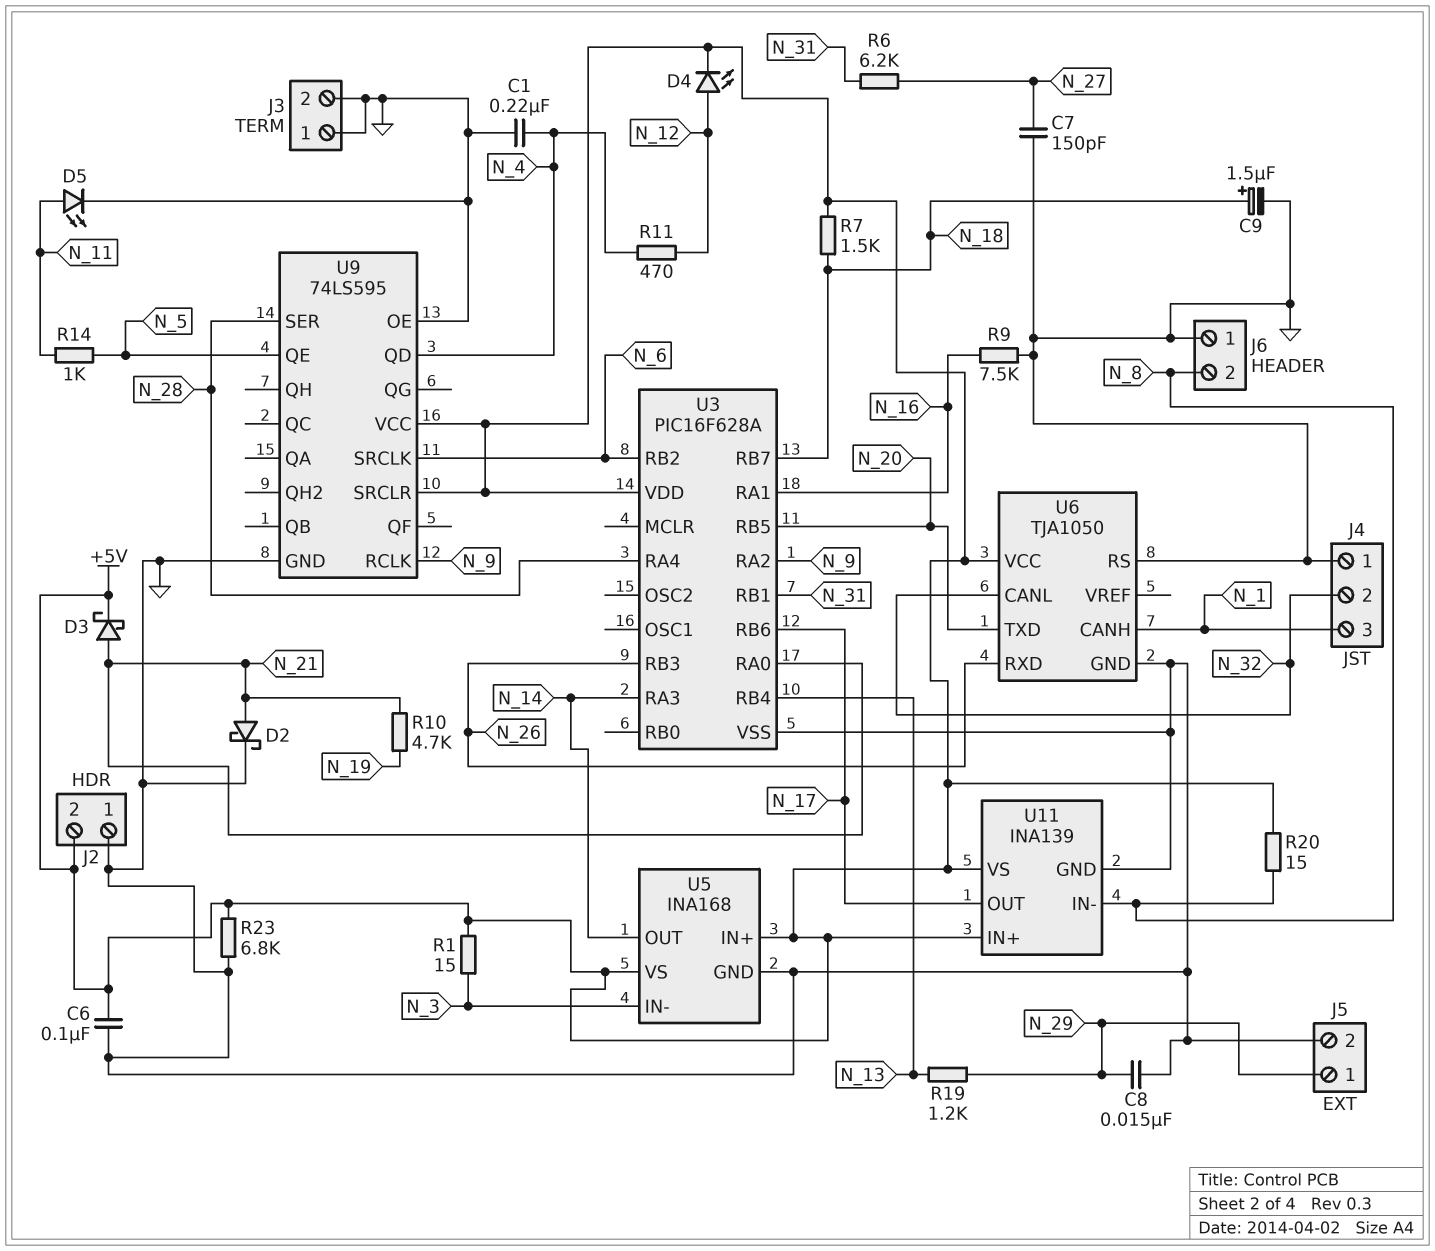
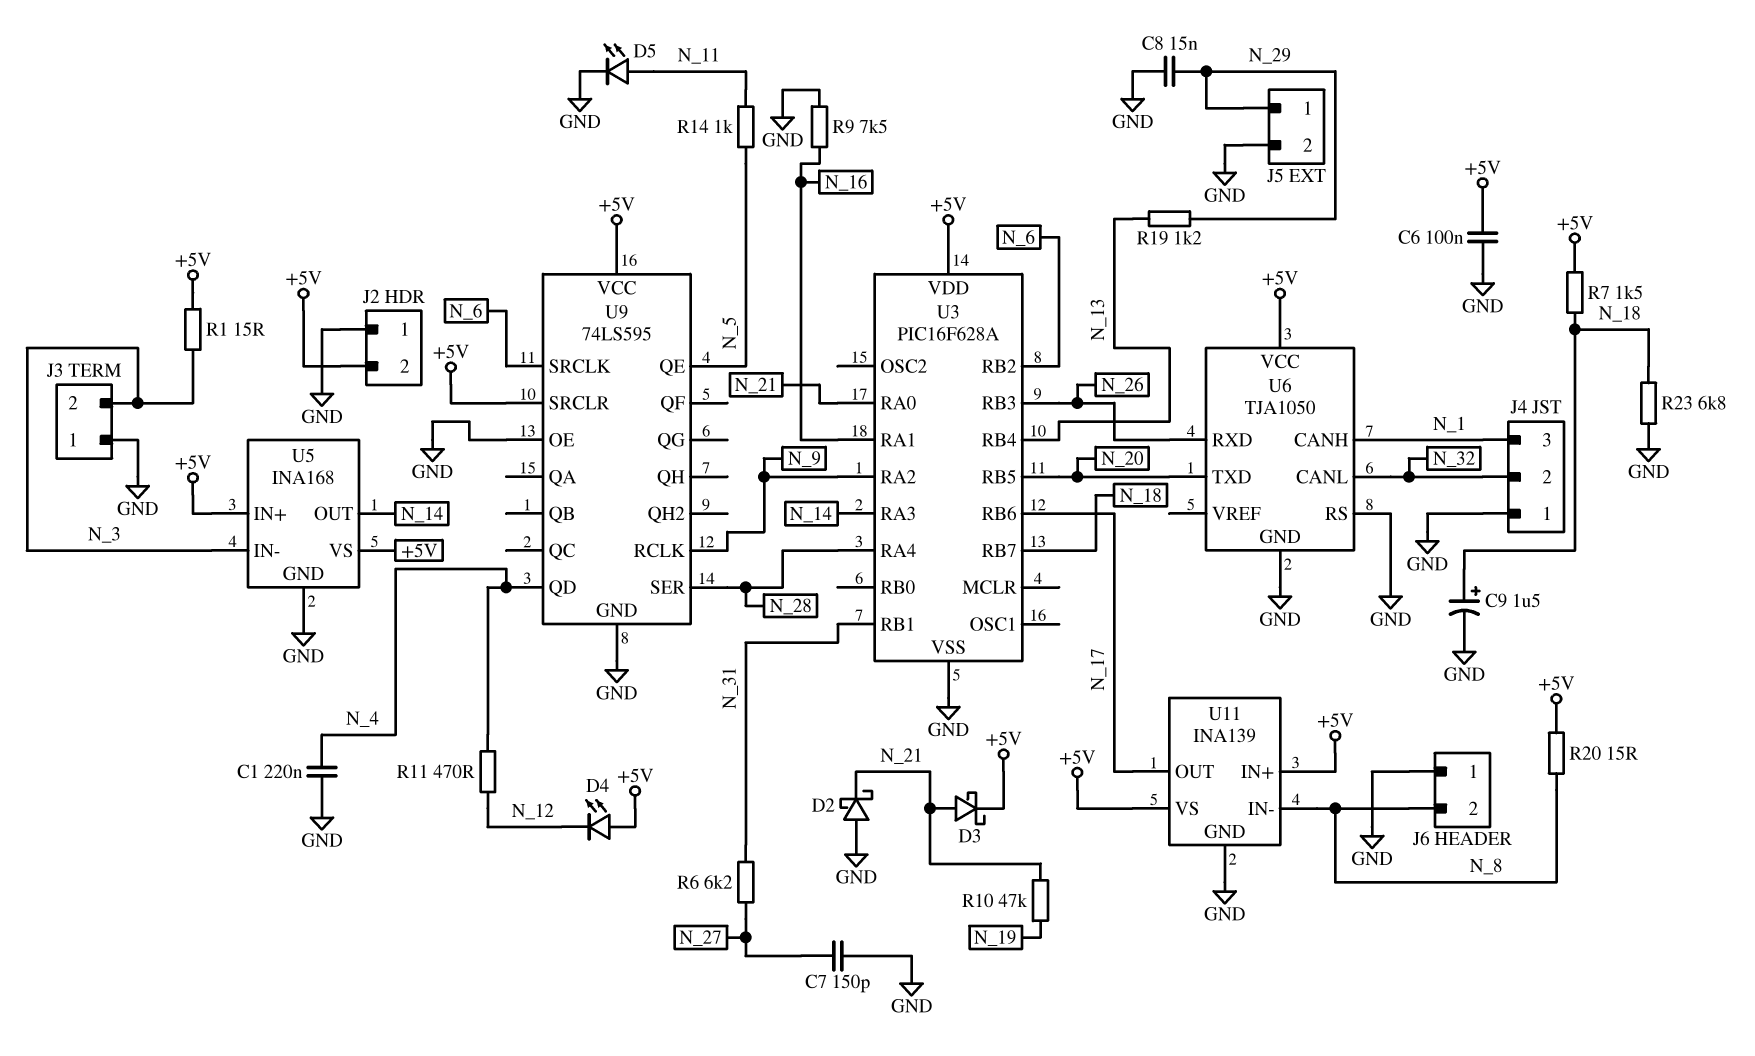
D2: schottky (A N_21, K GND) -> schottky (A GND, K N_21)
D4: LED (A N_12, K +5V) -> LED (A +5V, K N_12)
J3 pin 2: GND -> N_3
R10: 4.7k (N_19, N_21) -> 47k (N_19, N_21)
R23: 6.8k (+5V, GND) -> 6.8k (GND, N_18)

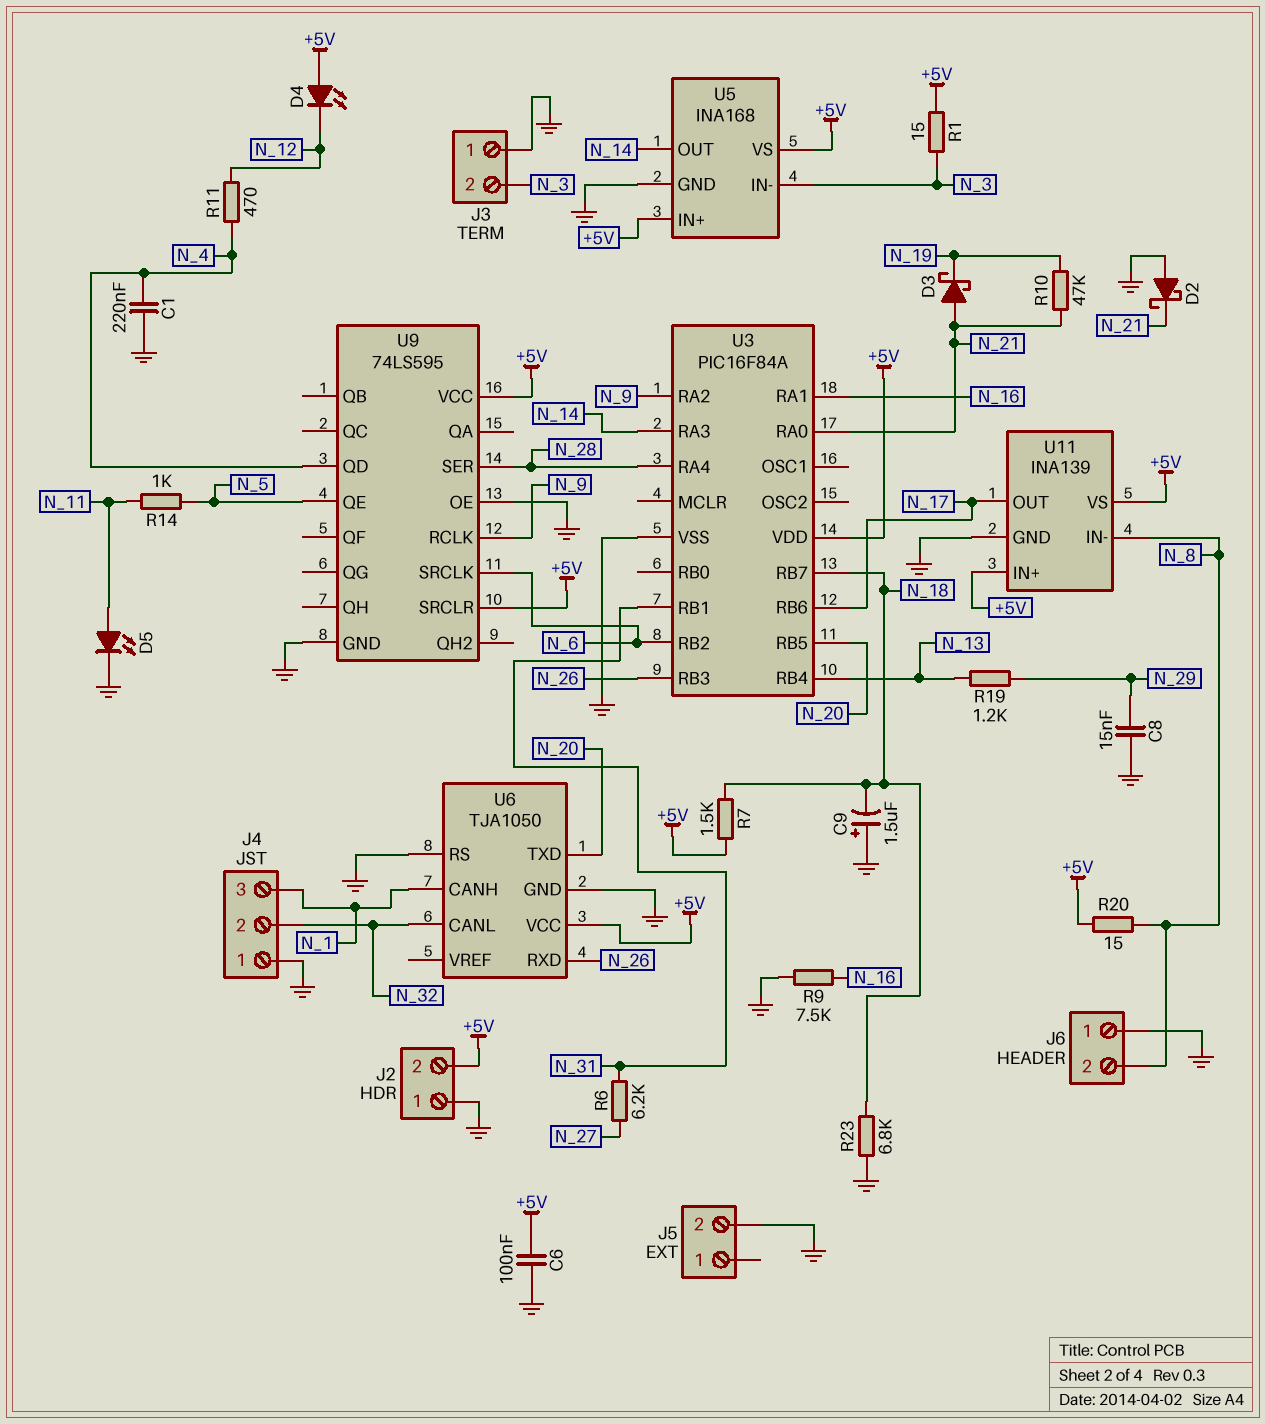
C7: 150pF (GND, N_27) -> none
C9: 1.5uF (plus N_18, minus GND) -> 1.5uF (plus GND, minus N_18)
D3: schottky (A N_21, K +5V) -> schottky (A N_21, K N_19)
J5 pin 1: N_29 -> none
U3: PIC16F628A -> PIC16F84A

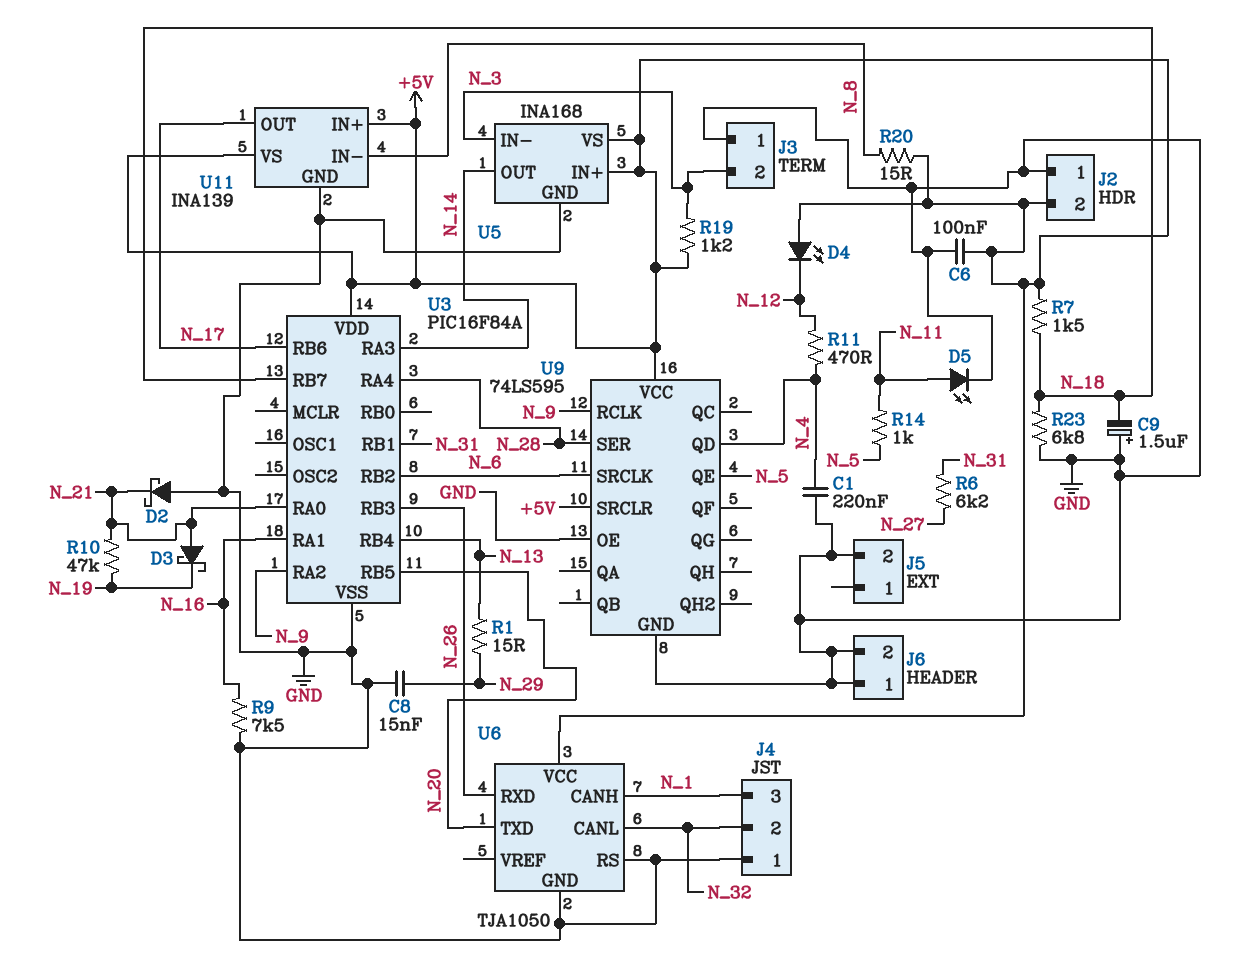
J6 pin 2: N_8 -> GND
R1: 15 (+5V, N_3) -> 15 (N_13, N_29)
R19: 1.2k (N_13, N_29) -> 1.2k (+5V, N_3)

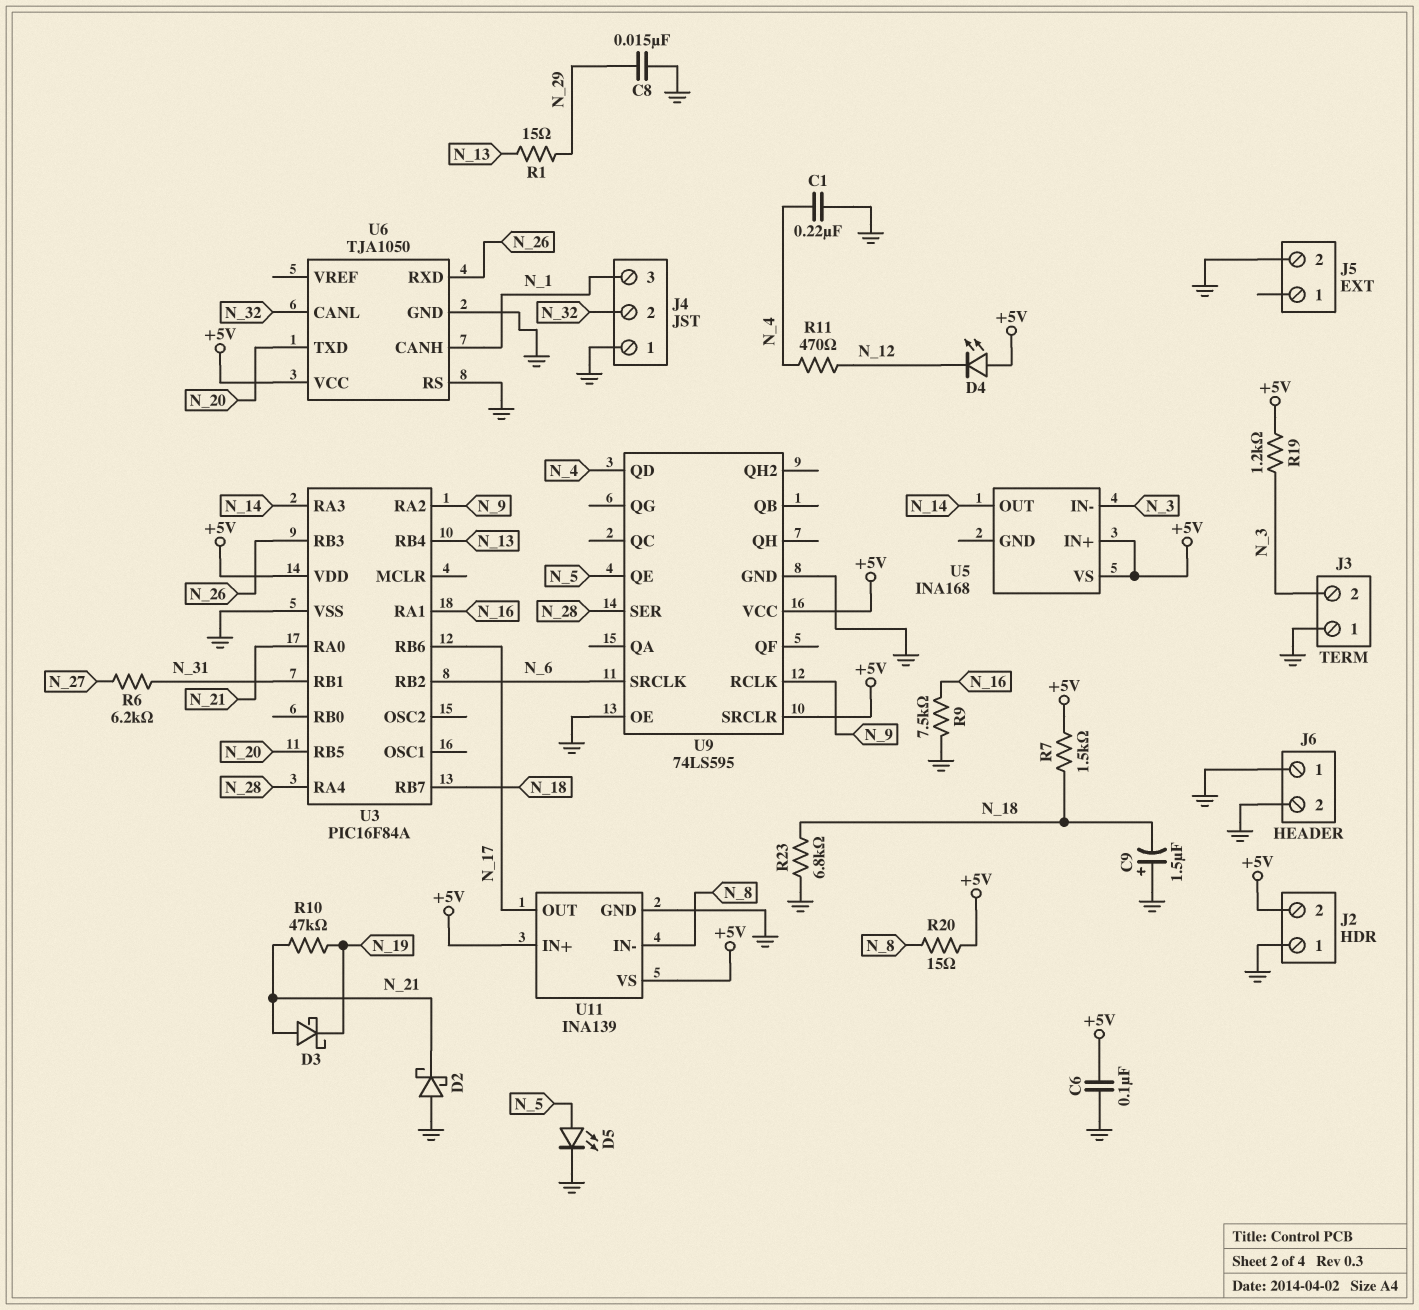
D5: LED (A N_11, K GND) -> LED (A N_5, K GND)
R14: 1k (N_5, N_11) -> none
U5 pin GND: GND -> none

